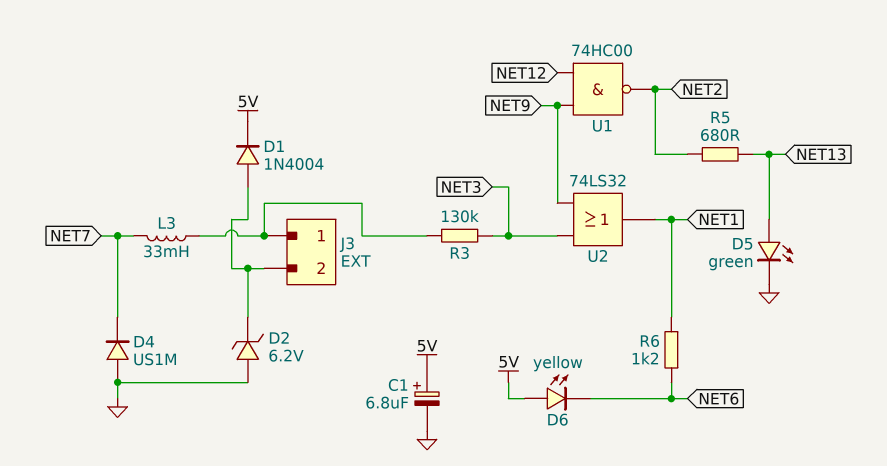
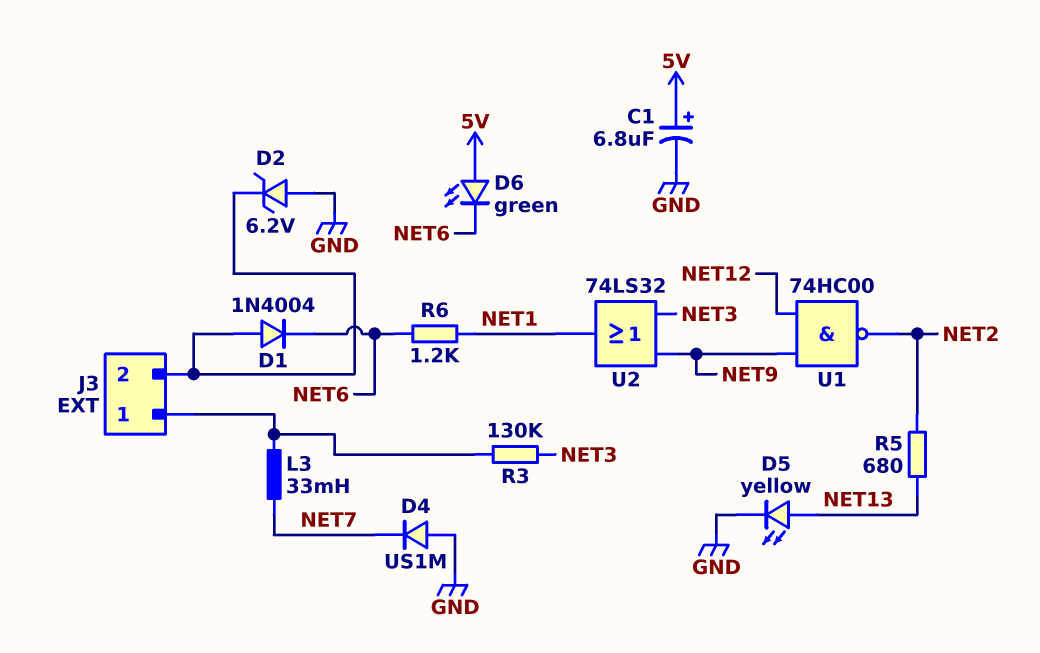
D1: diode 1N4004 (A J3/2, K 5V) -> diode 1N4004 (A J3/2, K NET6)
D5: LED green (A NET13, K GND) -> LED yellow (A NET13, K GND)
D6: LED yellow (A 5V, K NET6) -> LED green (A 5V, K NET6)

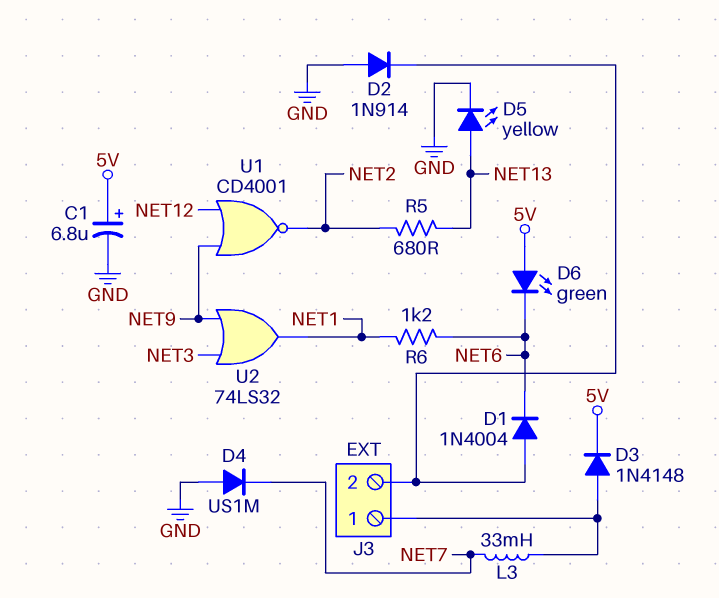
D2: zener 6.2V (A GND, K J3/2) -> diode 1N914 (A GND, K J3/2)
D3: none -> diode 1N4148 (A J3/1, K 5V)
R3: 130k (J3/1, NET3) -> none
U1: NAND 74HC00 (in NET9, in NET12, out NET2) -> NOR CD4001 (in NET9, in NET12, out NET2)

